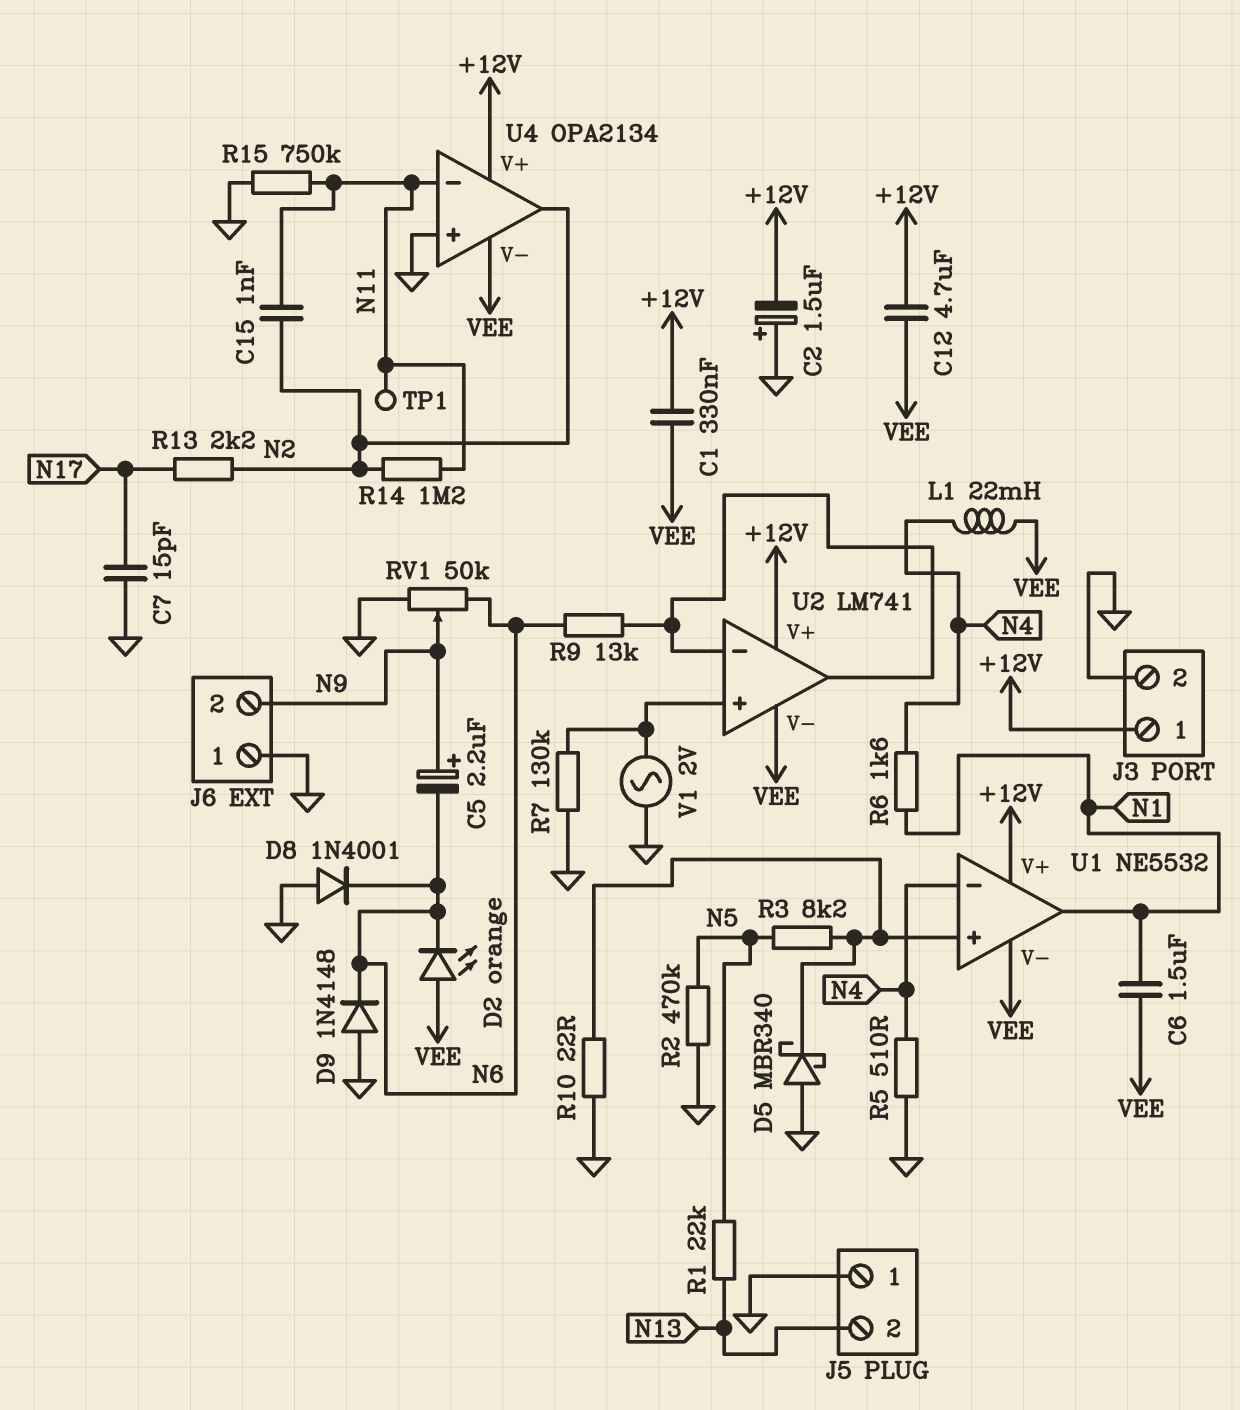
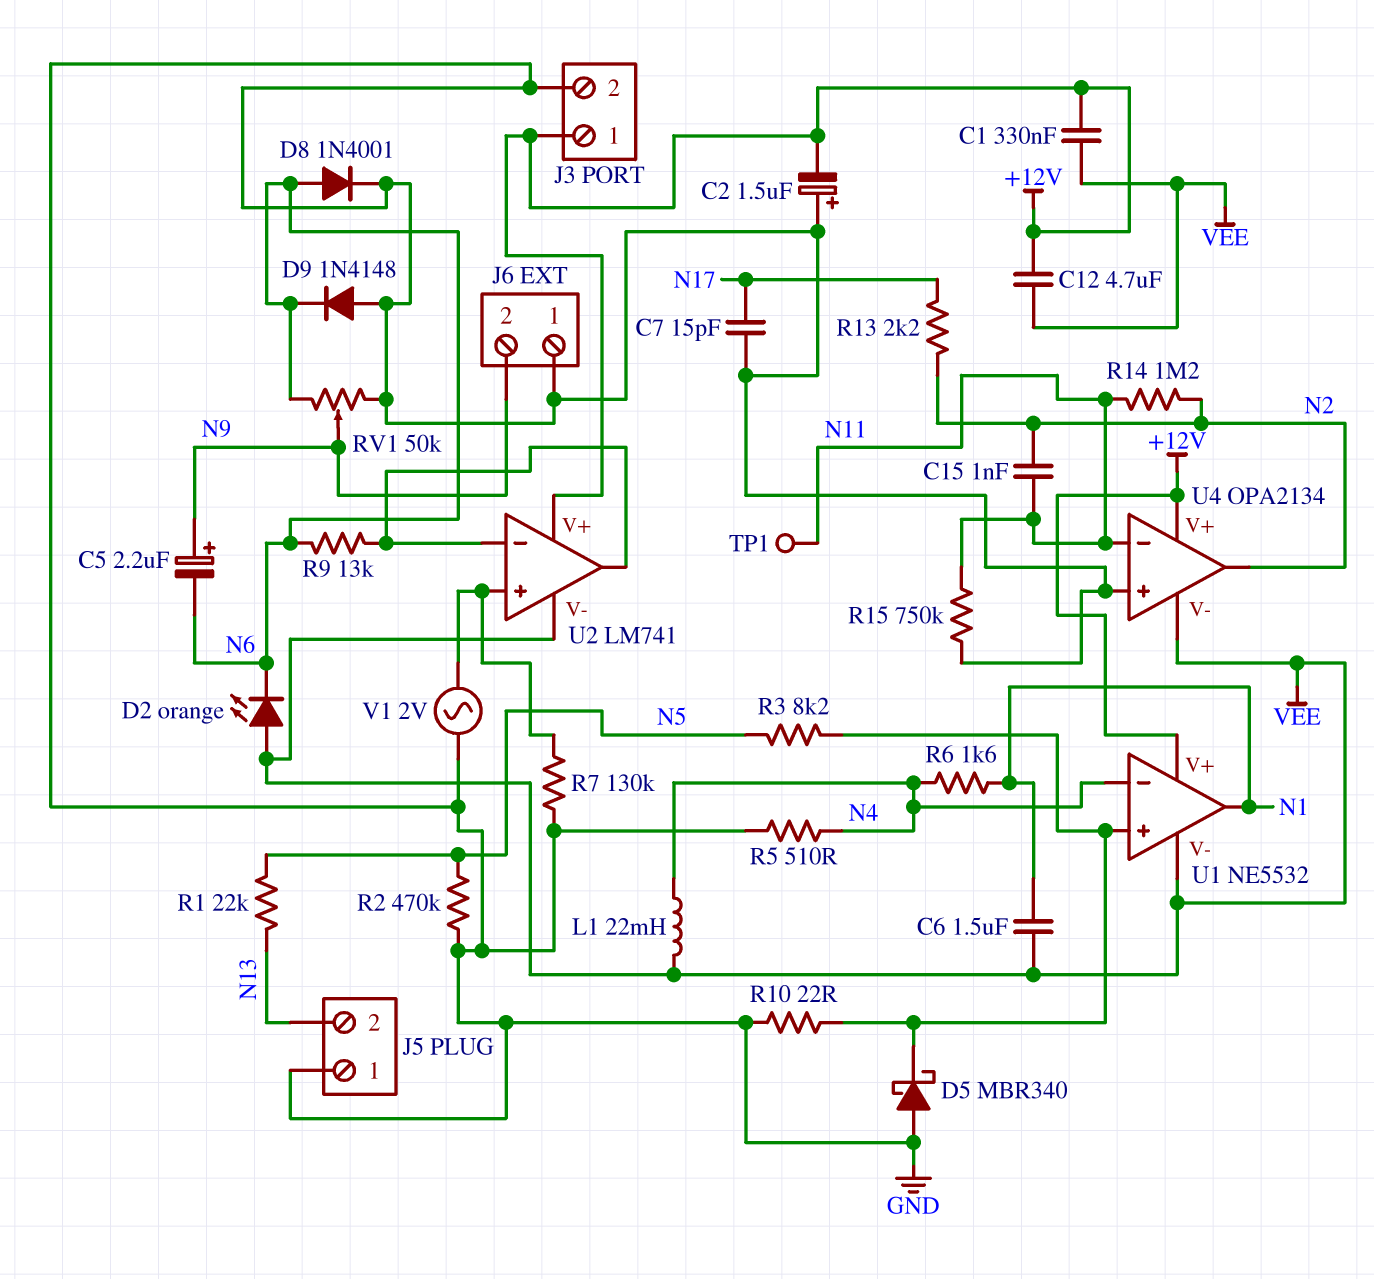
D8: diode 1N4001 (A GND, K N6) -> diode 1N4001 (A N6, K GND)

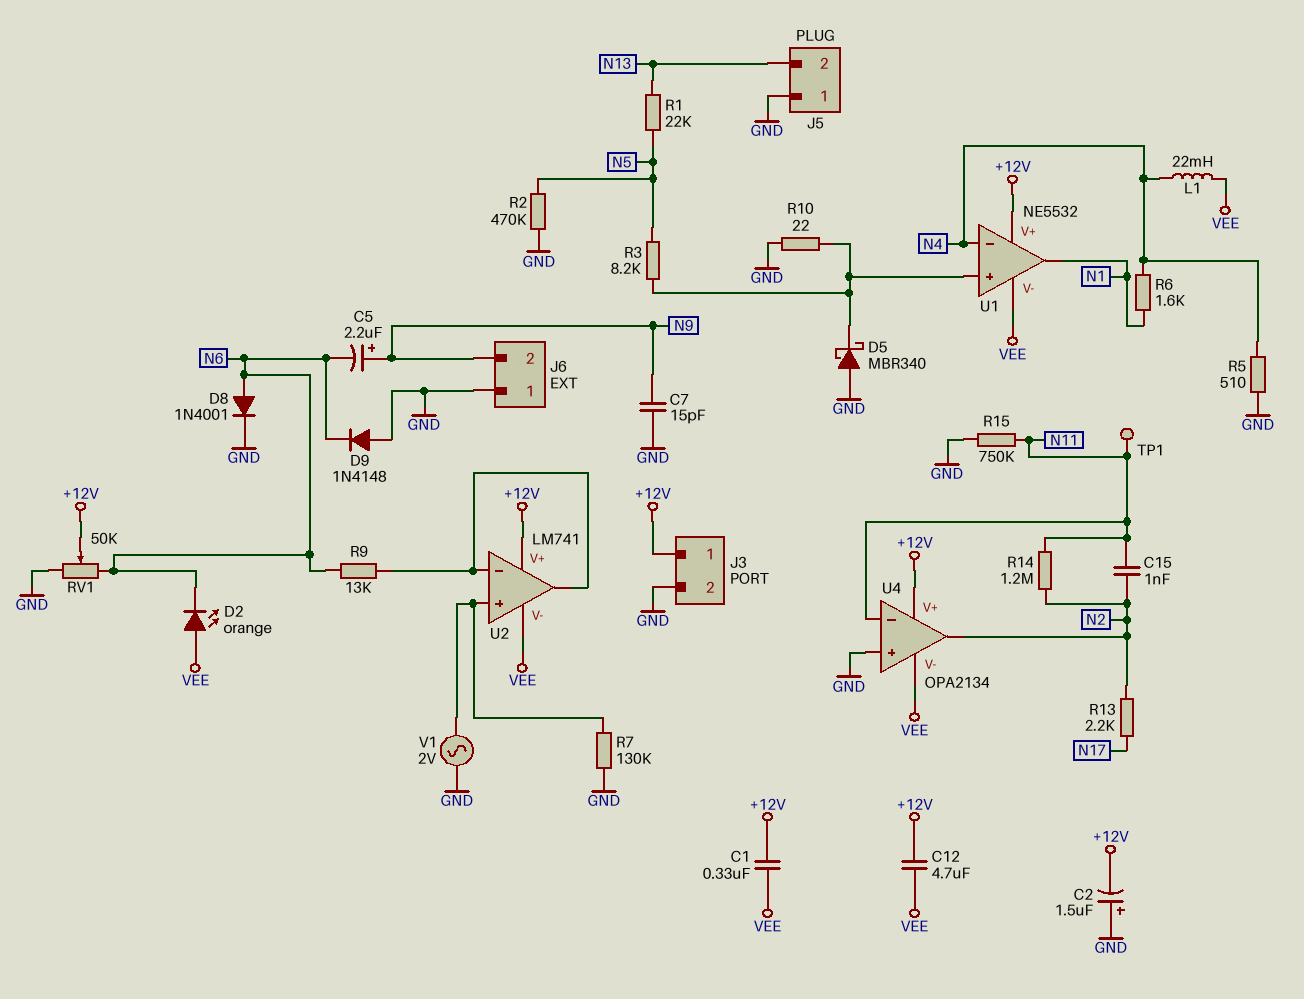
C6: 1.5uF (N1, VEE) -> none
C7: 15pF (GND, N17) -> 15pF (GND, N9)
RV1: 50k (GND, N6, wiper N9) -> 50k (GND, N6, wiper +12V)

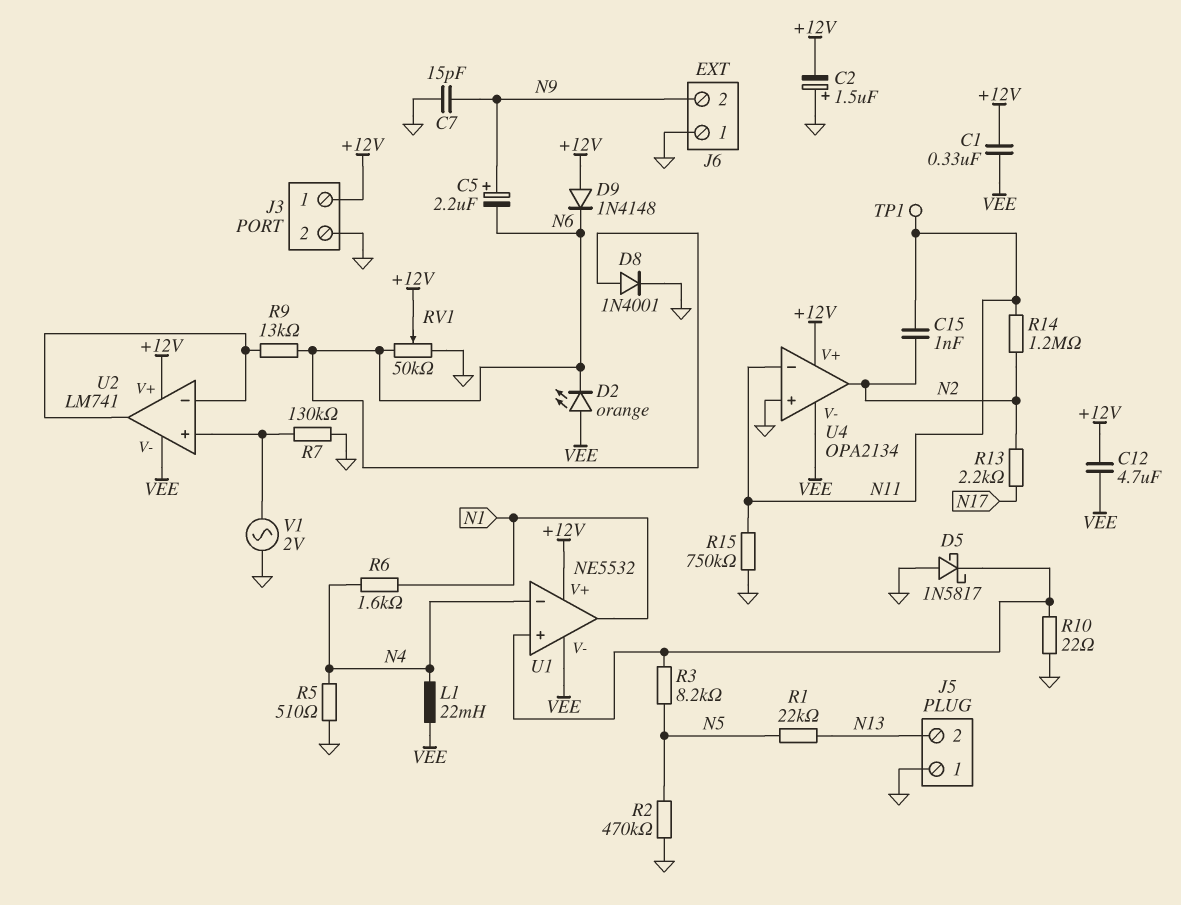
D5: schottky MBR340 (A GND, K U1/in+) -> schottky 1N5817 (A GND, K U1/in+)
D9: diode 1N4148 (A GND, K N6) -> diode 1N4148 (A +12V, K N6)

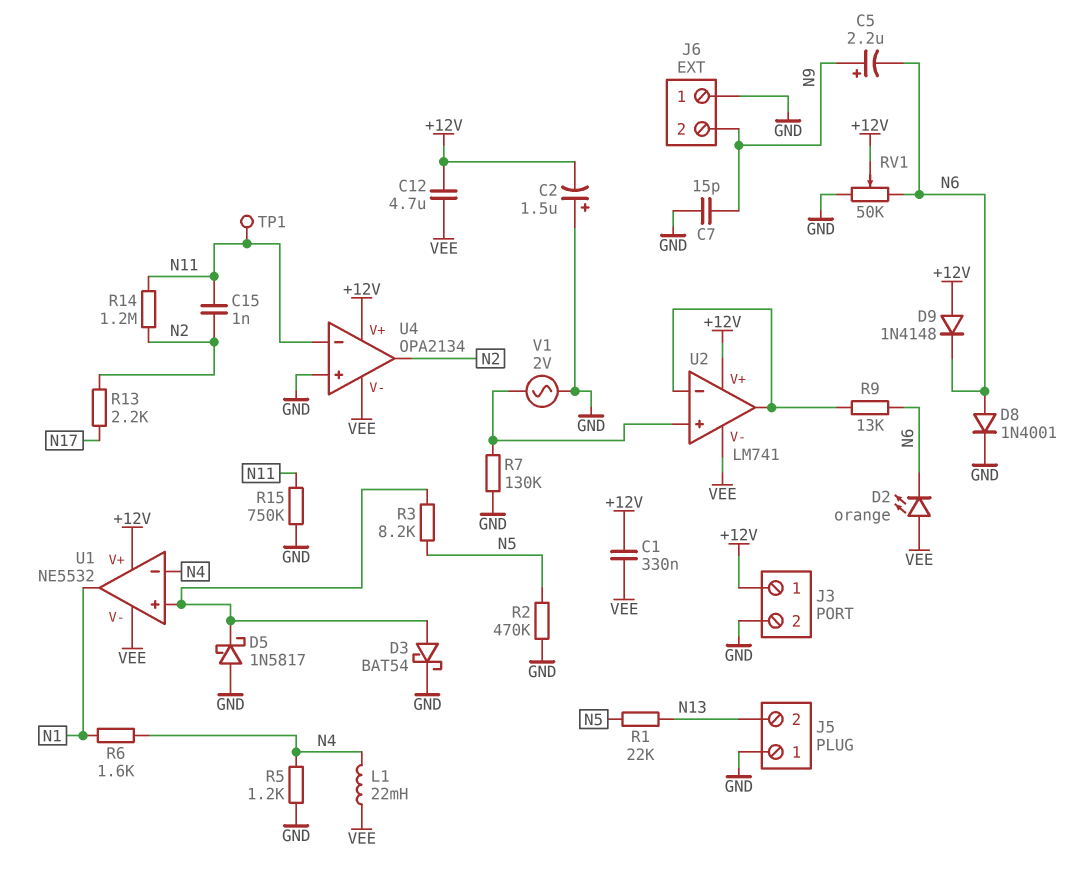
D3: none -> schottky BAT54 (A U1/in+, K GND)
R5: 510 (GND, N4) -> 1.2k (GND, N4)
R10: 22 (GND, U1/in+) -> none

